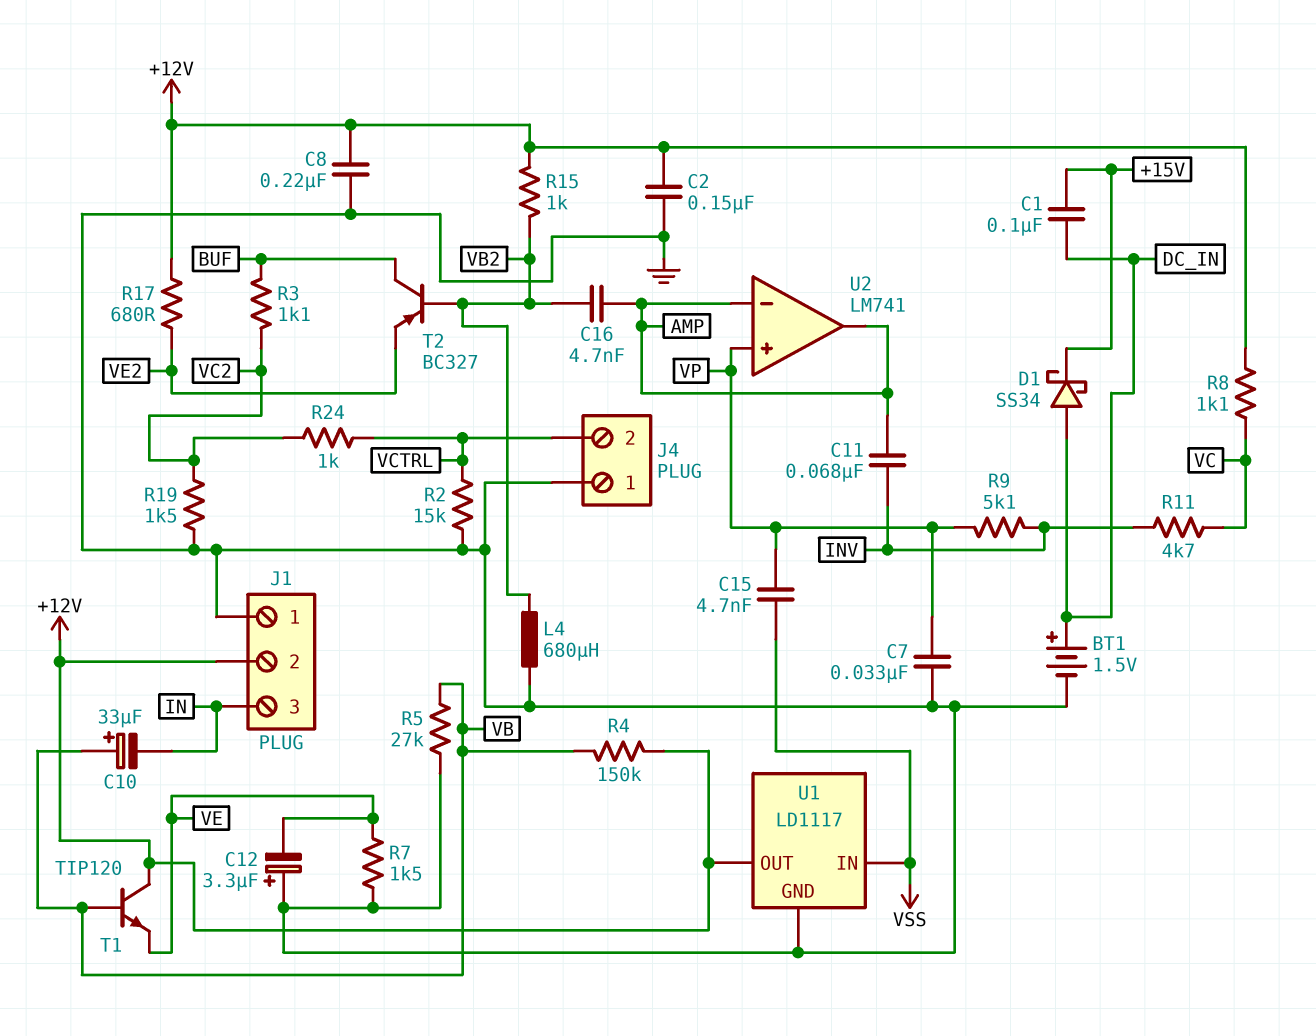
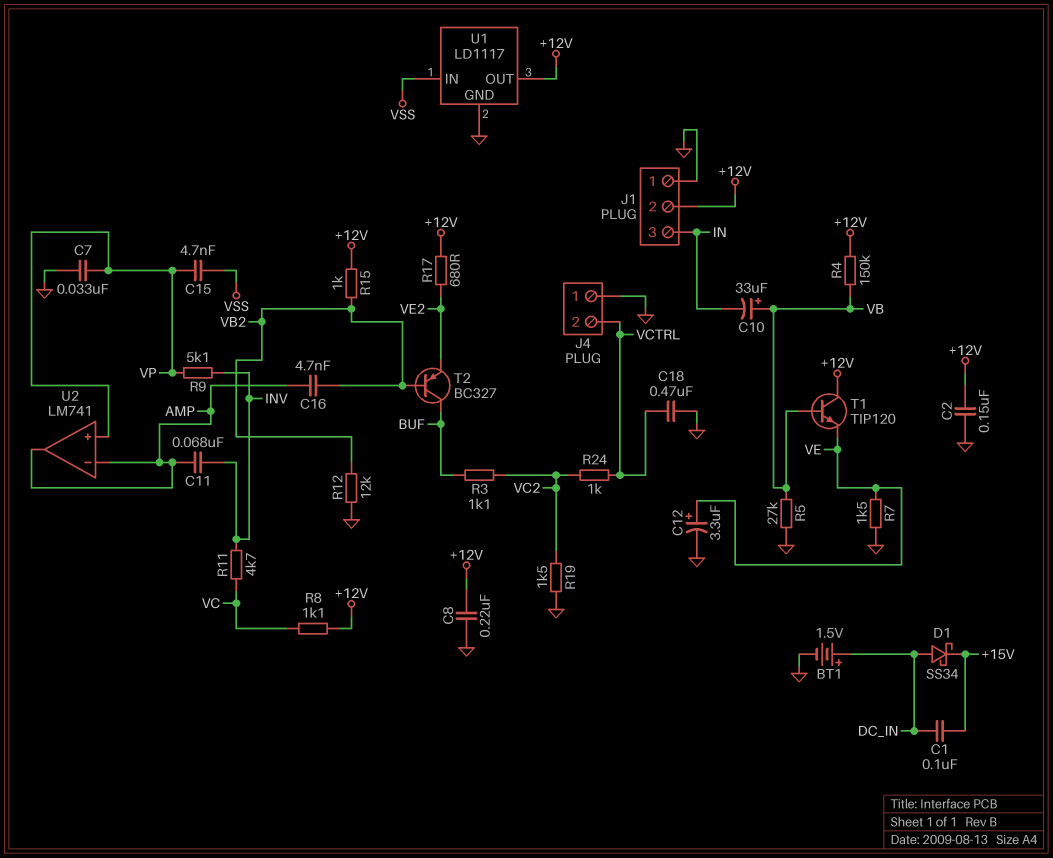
C12: 3.3uF (plus GND, minus VE) -> 3.3uF (plus VE, minus GND)
C18: none -> 470nF (GND, VCTRL)
L4: 680uH (GND, VB2) -> none
R2: 15k (GND, VCTRL) -> none
R12: none -> 12k (GND, VB2)

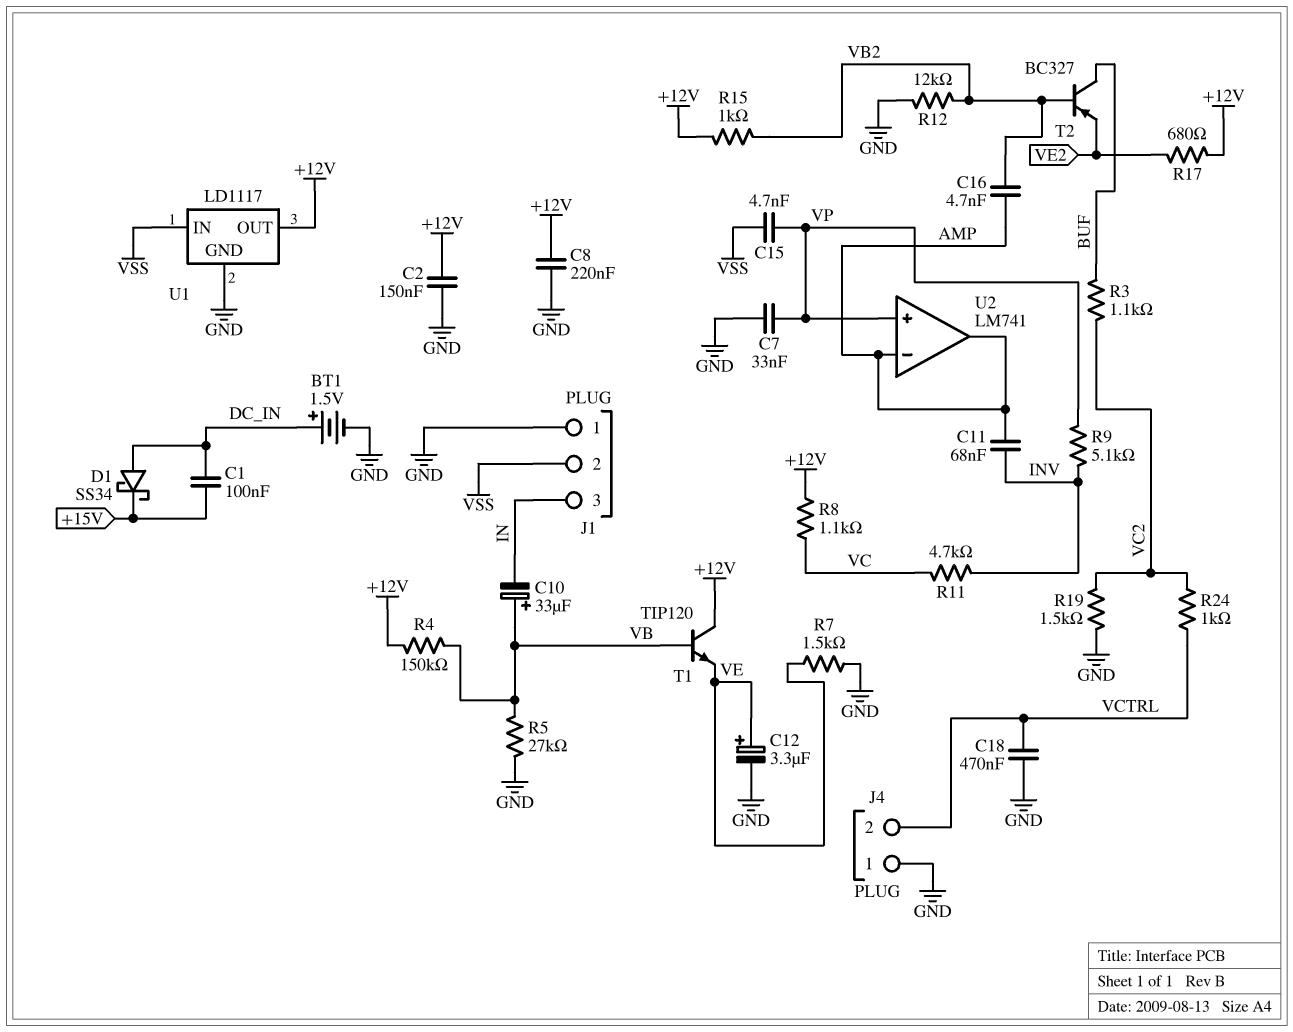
J1 pin 2: +12V -> VSS

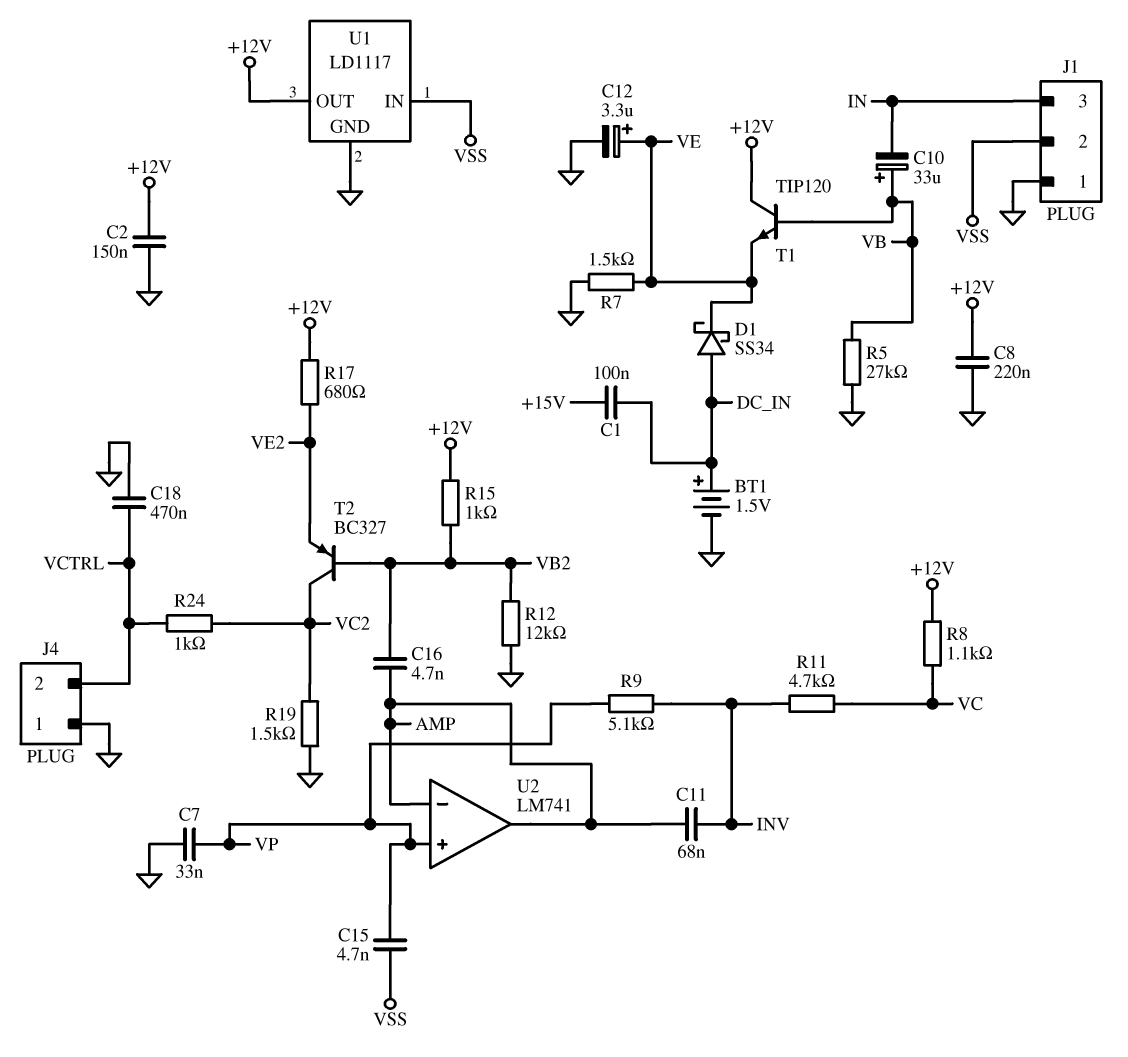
D1: schottky SS34 (A DC_IN, K +15V) -> schottky SS34 (A DC_IN, K VE)
R3: 1.1k (BUF, VC2) -> none
R4: 150k (+12V, VB) -> none
T2: PNP BC327 (B VB2, C BUF, E VE2) -> PNP BC327 (B VB2, C VC2, E VE2)

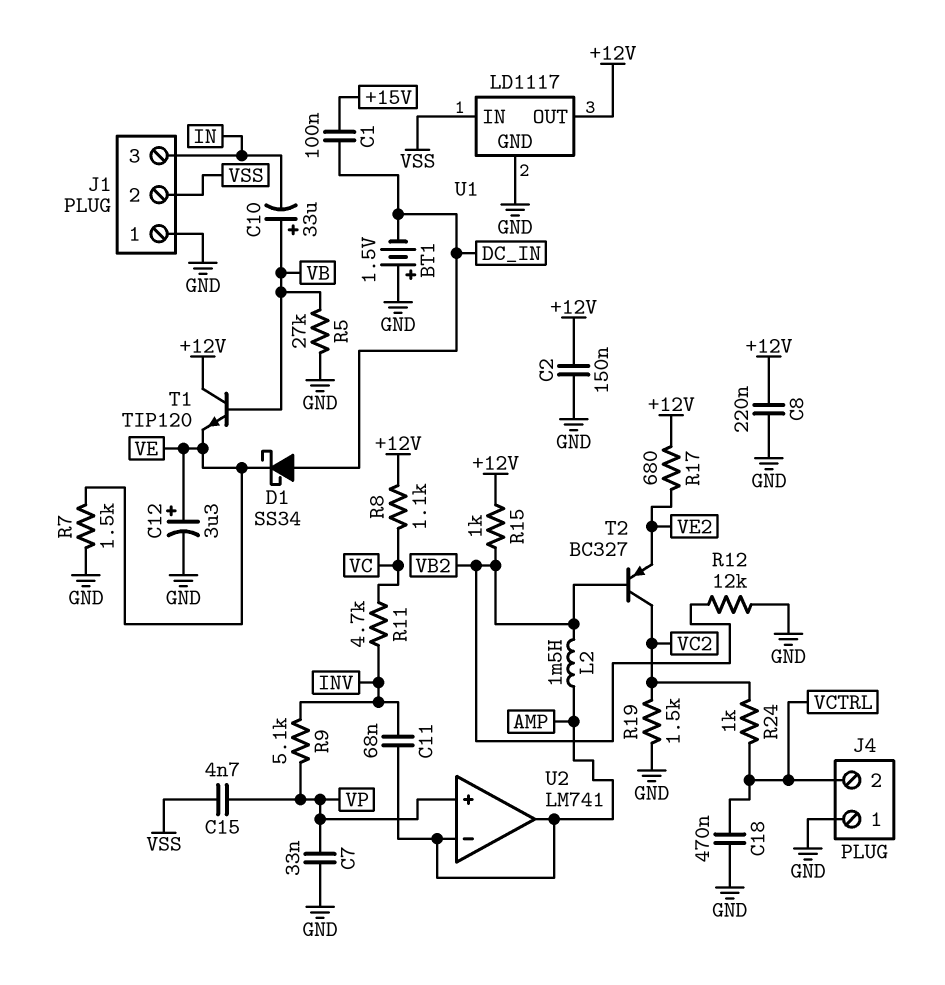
BT1: 1.5V (plus DC_IN, minus GND) -> 1.5V (plus GND, minus DC_IN)
C16: 4.7nF (AMP, VB2) -> none
L2: none -> 1.5mH (AMP, VB2)

